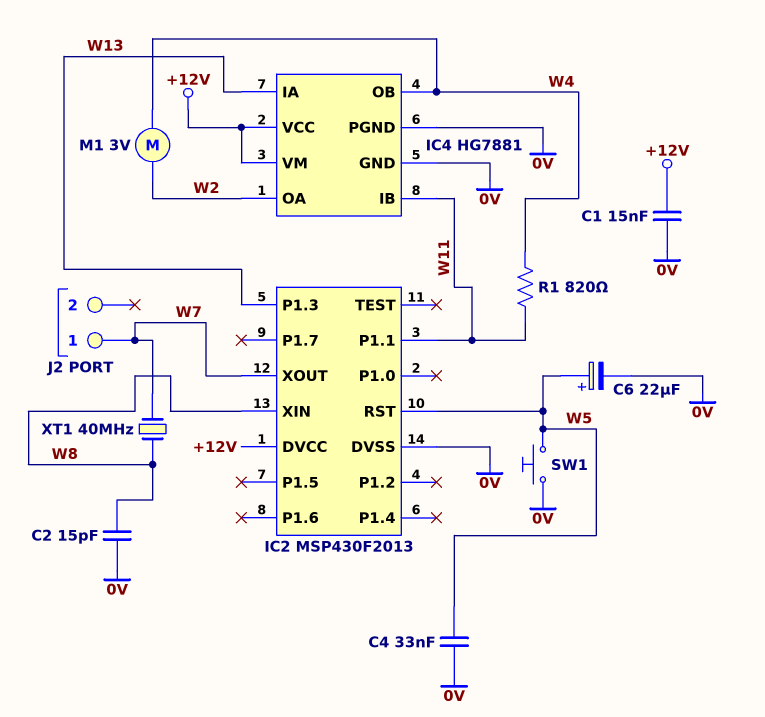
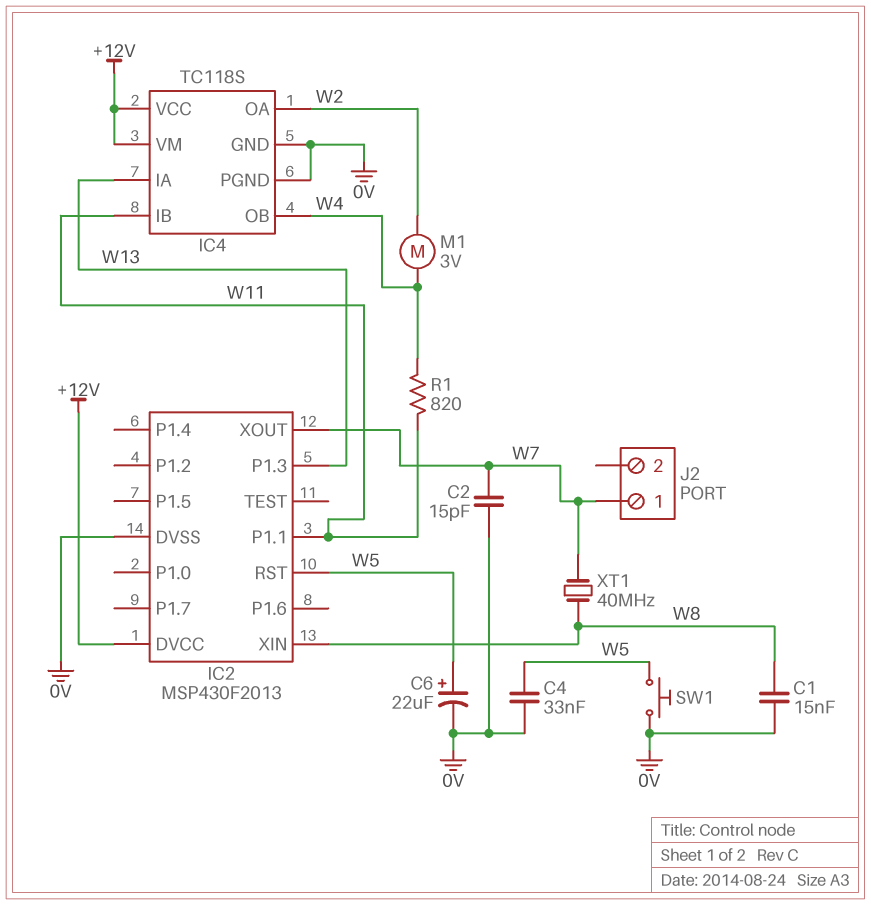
C1: 15nF (+12V, 0V) -> 15nF (0V, W8)
C2: 15pF (0V, W8) -> 15pF (0V, W7)
IC4: HG7881 -> TC118S

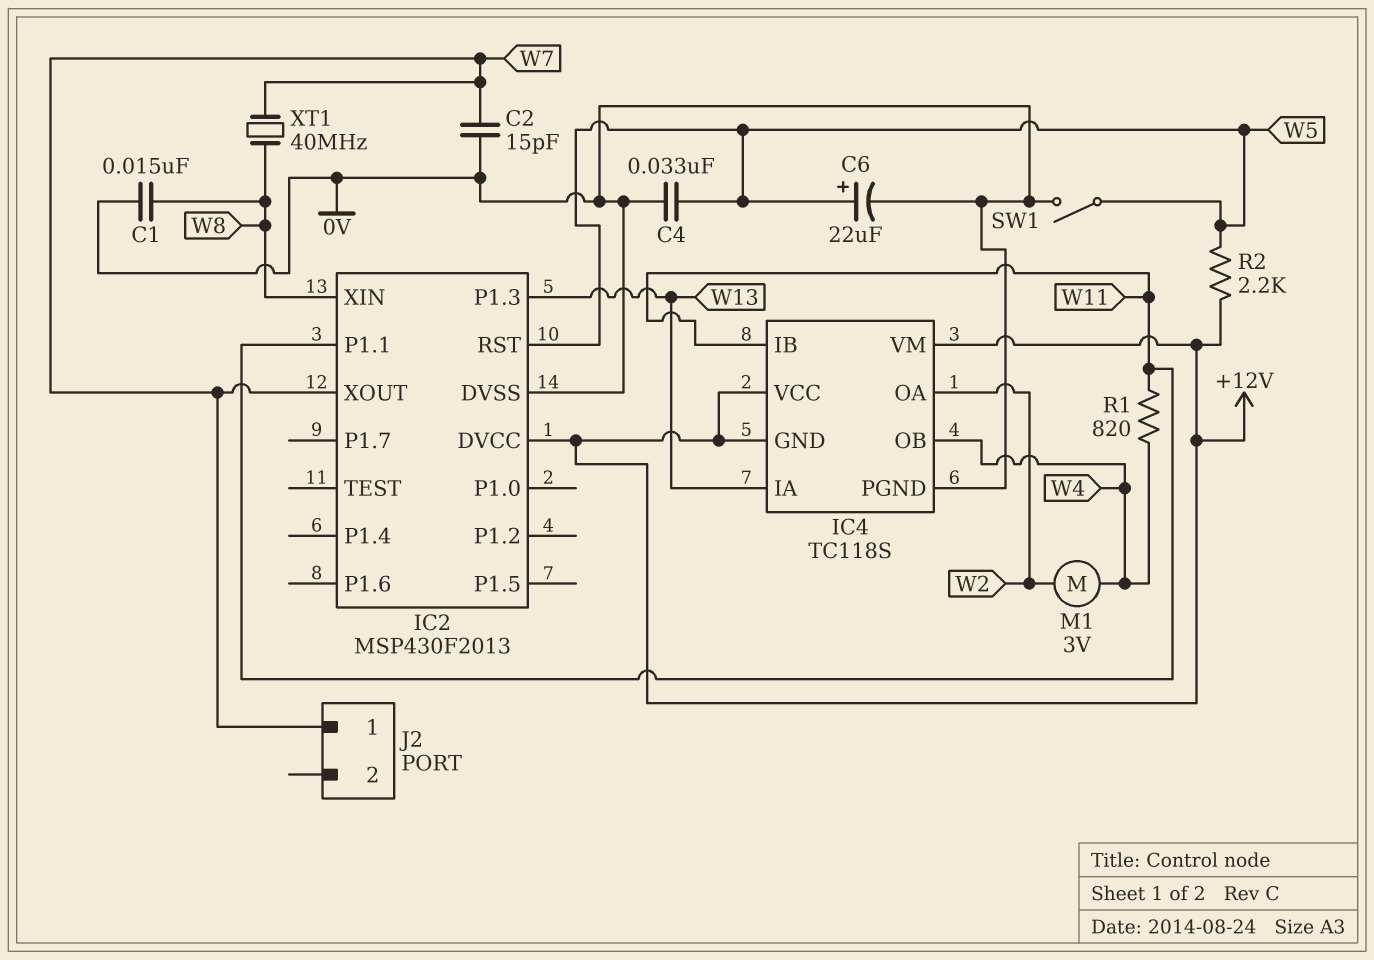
IC4 pin GND: 0V -> +12V
R2: none -> 2.2k (+12V, W5)
SW1: button (0V, W5) -> switch (0V, W5)

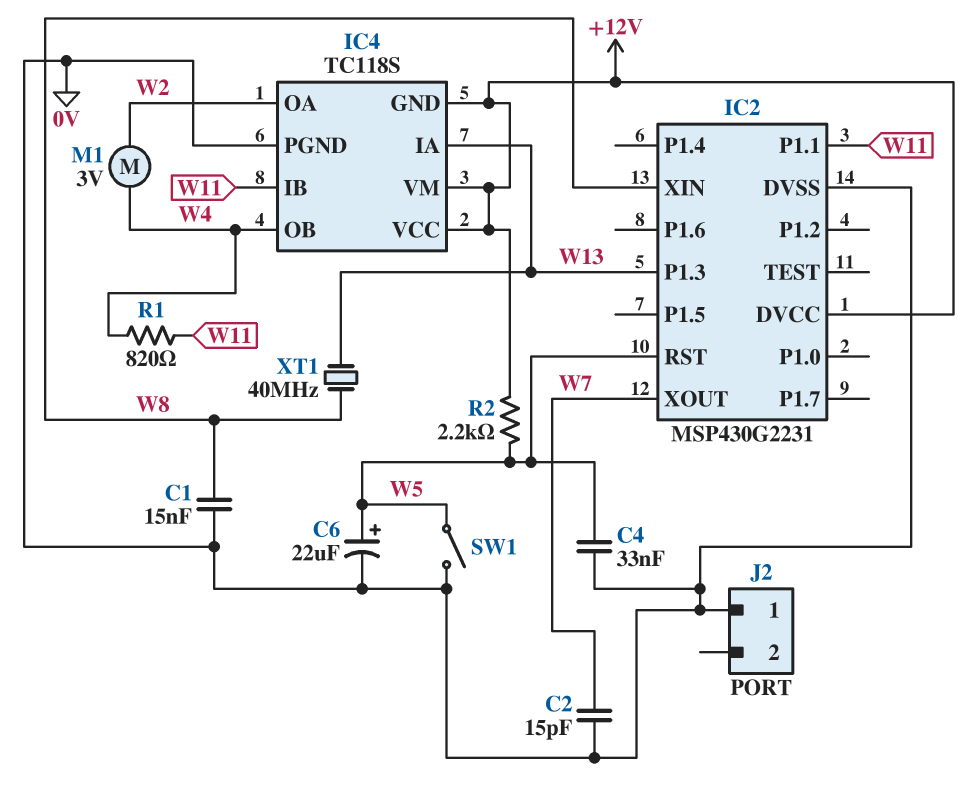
IC2: MSP430F2013 -> MSP430G2231
J2 pin 1: W7 -> 0V
XT1: 40MHz (W7, W8) -> 40MHz (W8, W13)

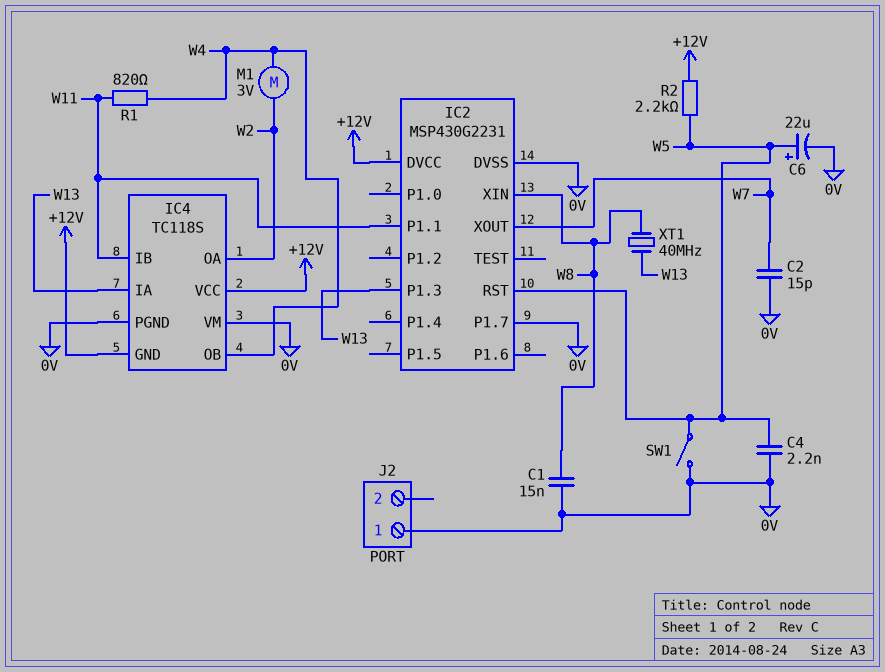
C4: 33nF (0V, W5) -> 2.2nF (0V, W5)
IC2 pin P1.7: none -> 0V
IC4 pin VM: +12V -> 0V

